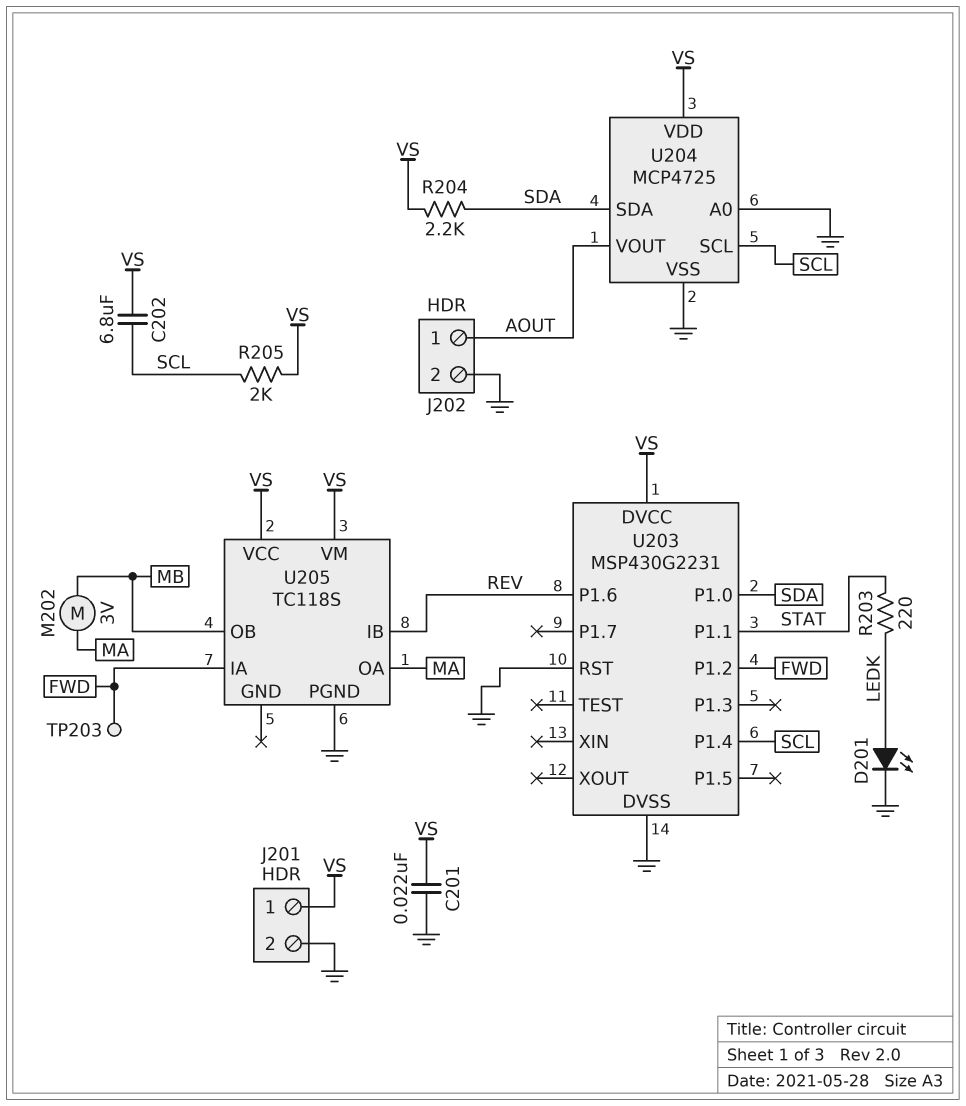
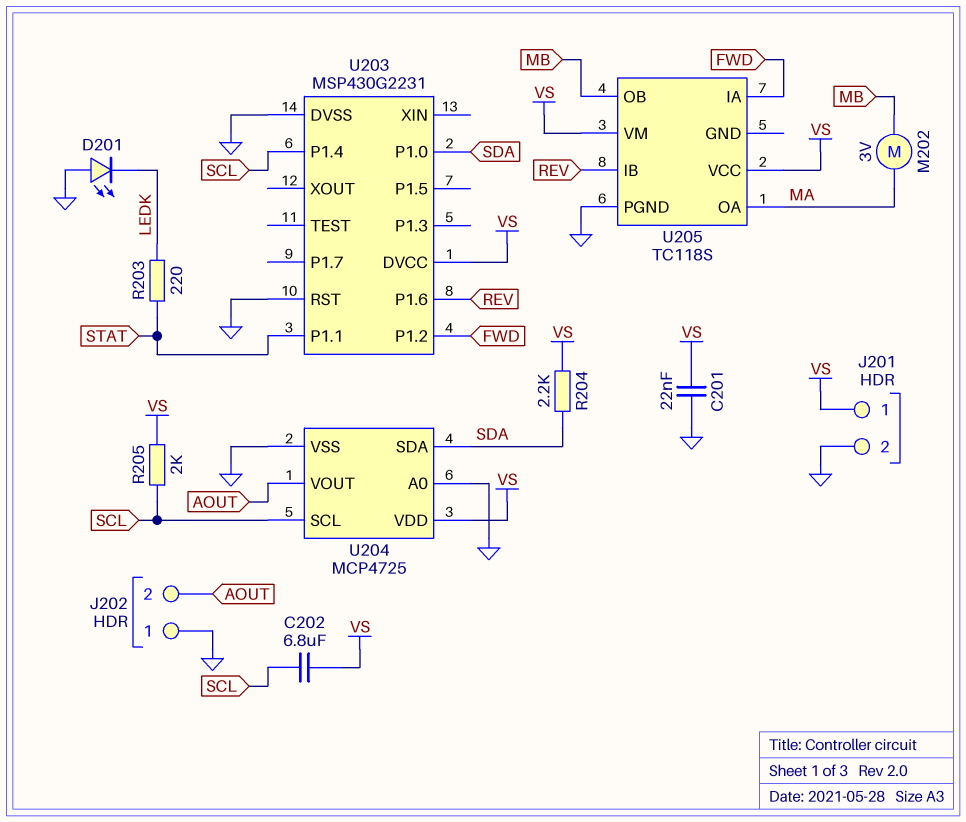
D201: LED (A LEDK, K GND) -> LED (A GND, K LEDK)
J202 pin 1: AOUT -> GND
J202 pin 2: GND -> AOUT
TP203: test point (FWD) -> none

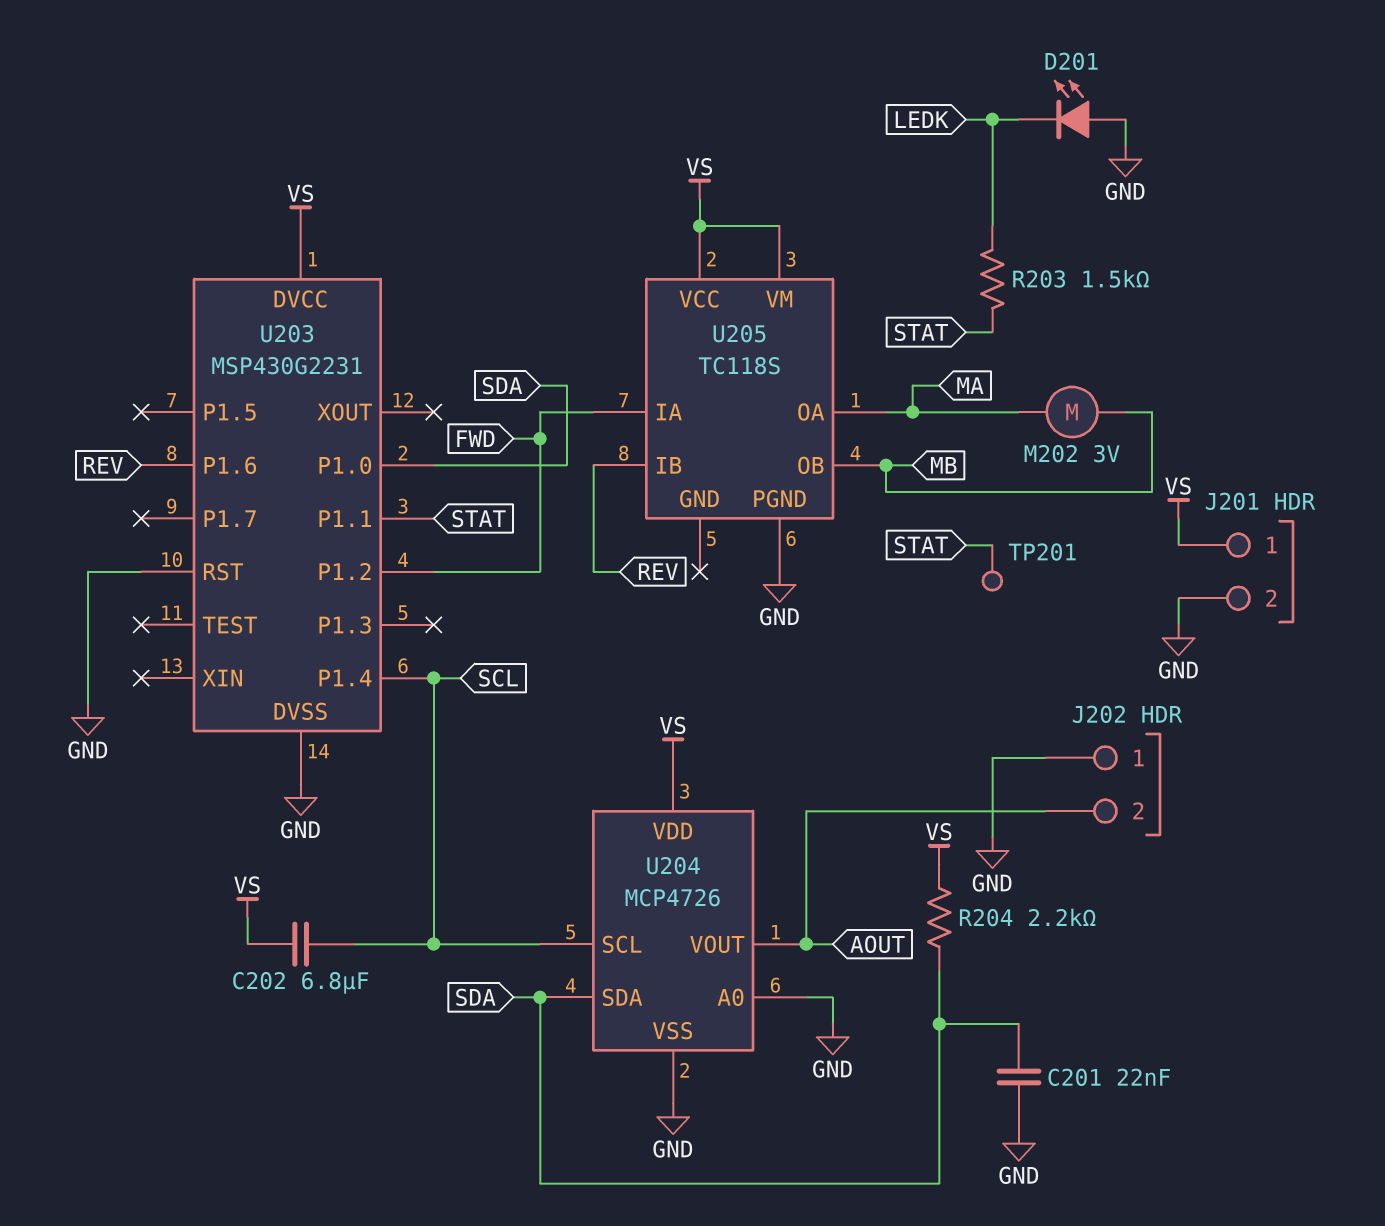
C201: 22nF (GND, VS) -> 22nF (GND, SDA)
R203: 220 (LEDK, STAT) -> 1.5k (LEDK, STAT)
R205: 2k (SCL, VS) -> none
TP201: none -> test point (STAT)
U204: MCP4725 -> MCP4726

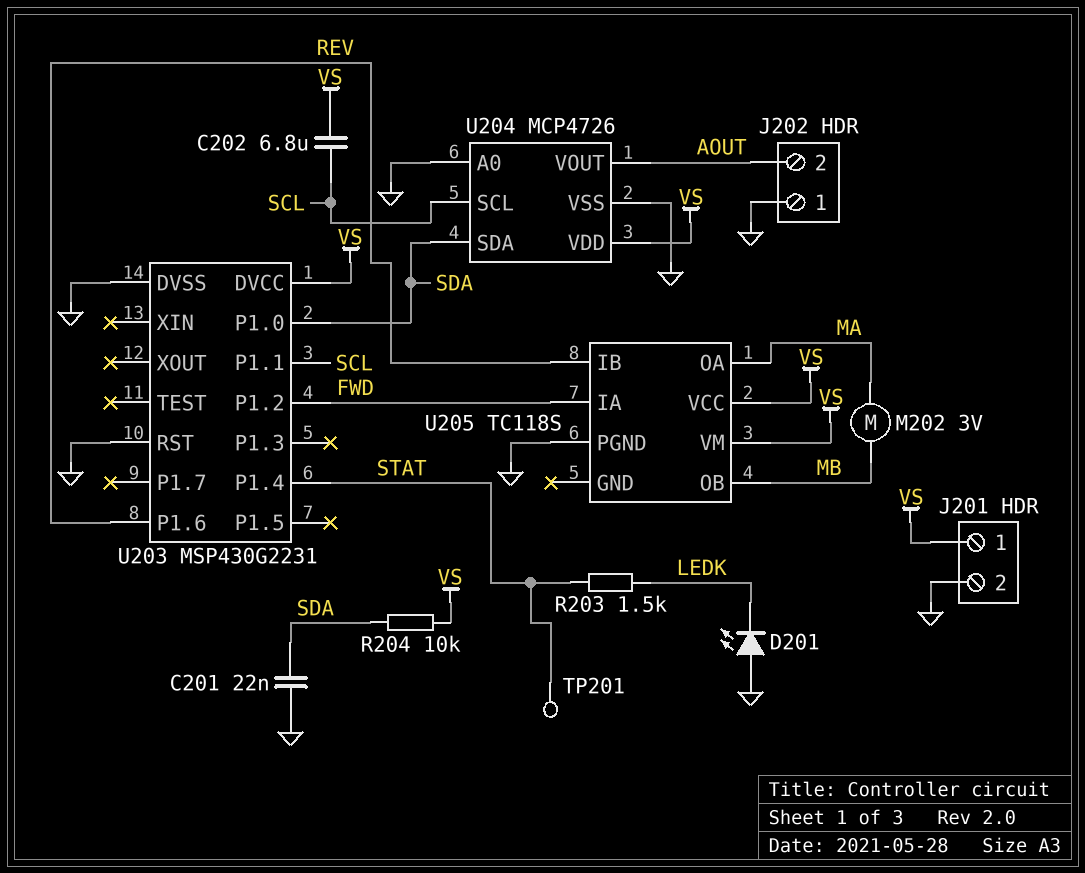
R204: 2.2k (SDA, VS) -> 10k (SDA, VS)
U203 pin P1.1: STAT -> SCL
U203 pin P1.4: SCL -> STAT

